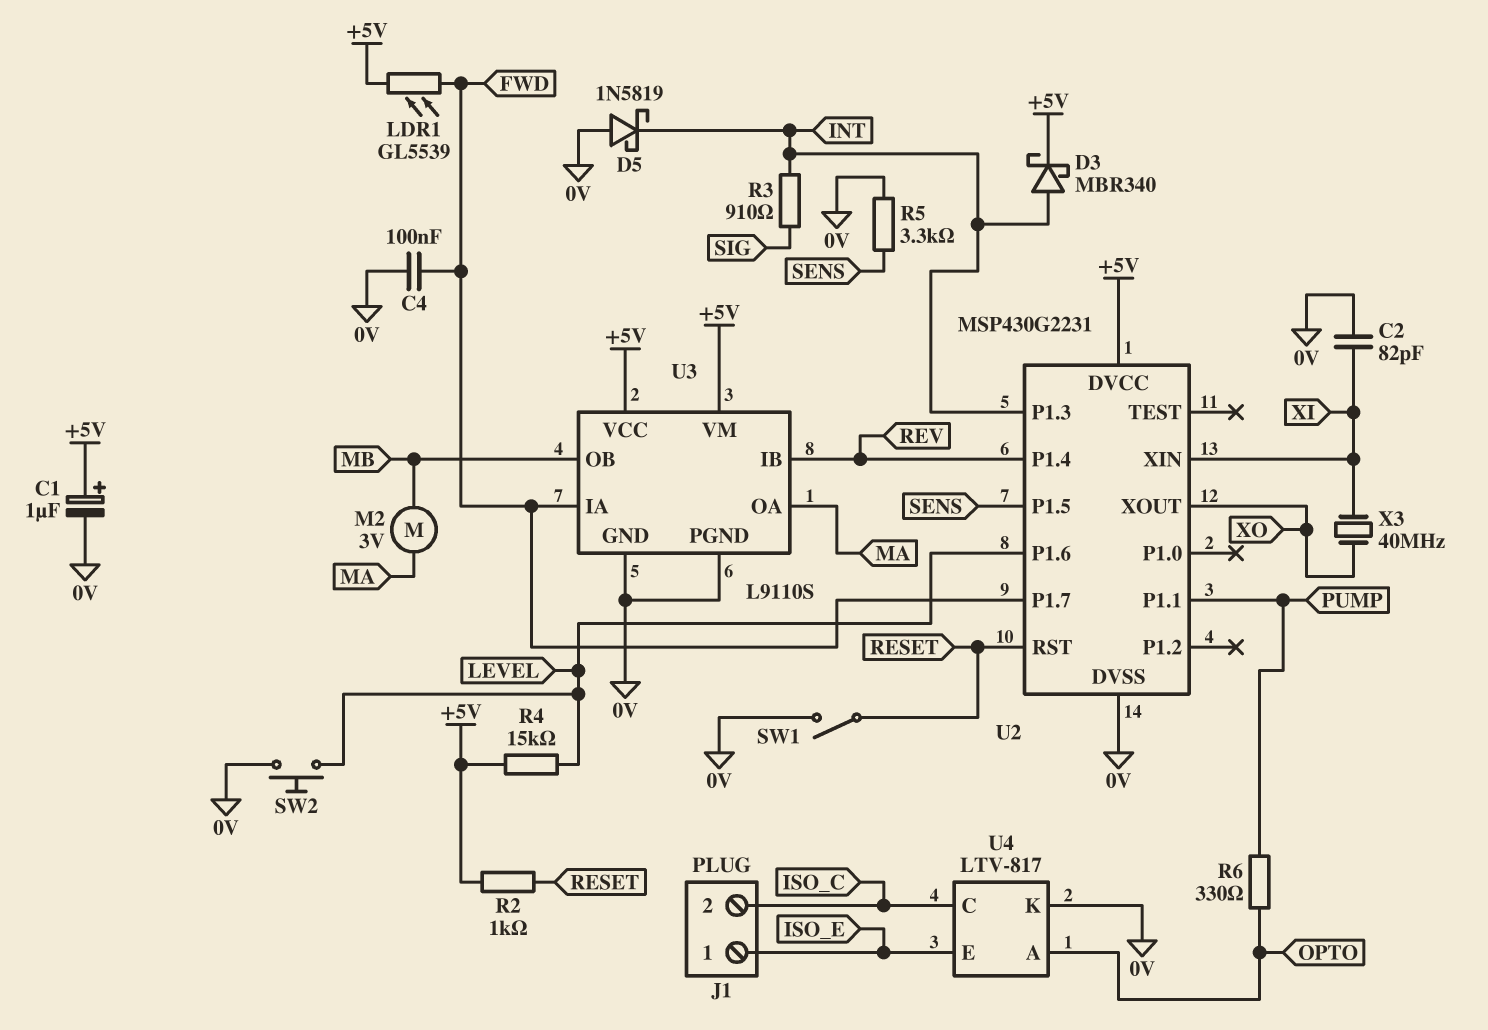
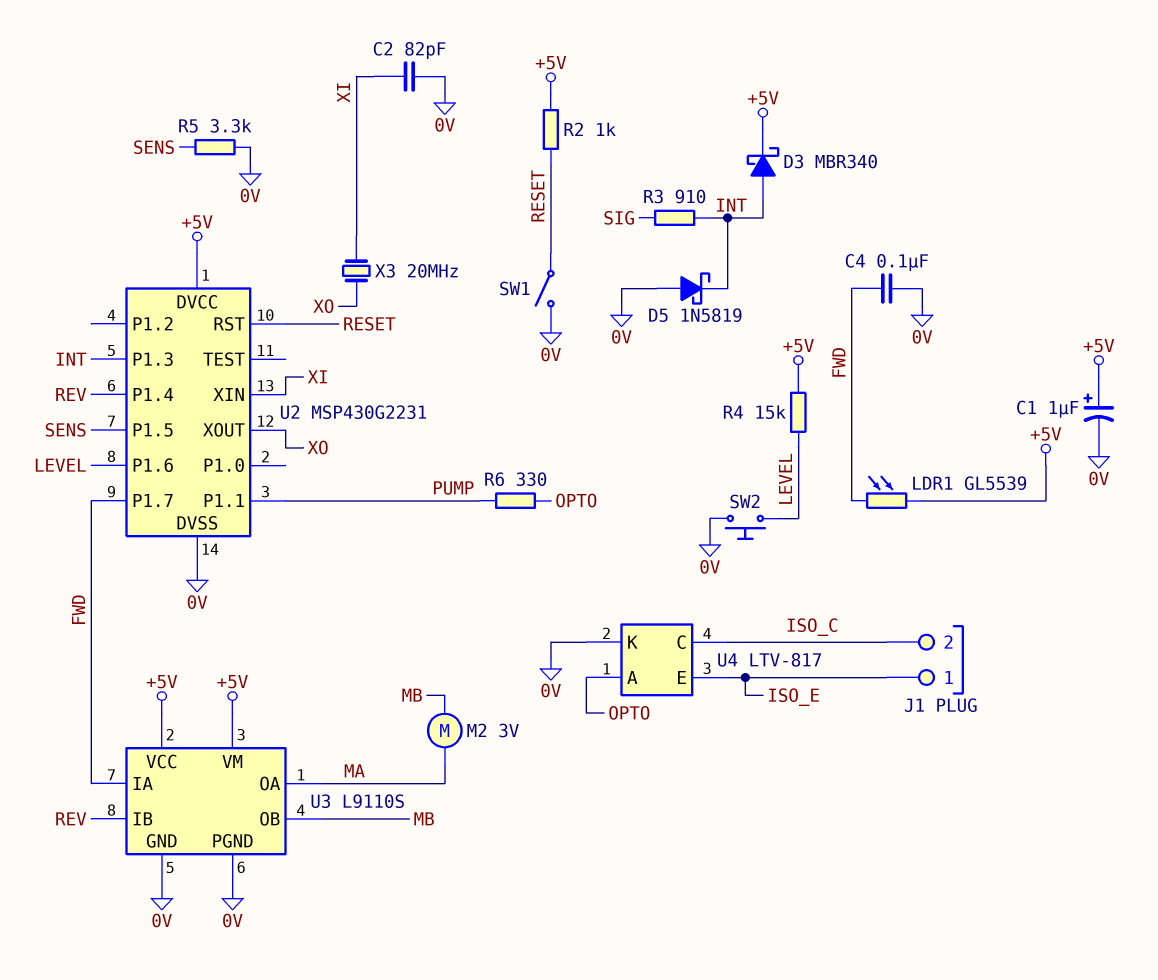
X3: 40MHz (XI, XO) -> 20MHz (XI, XO)

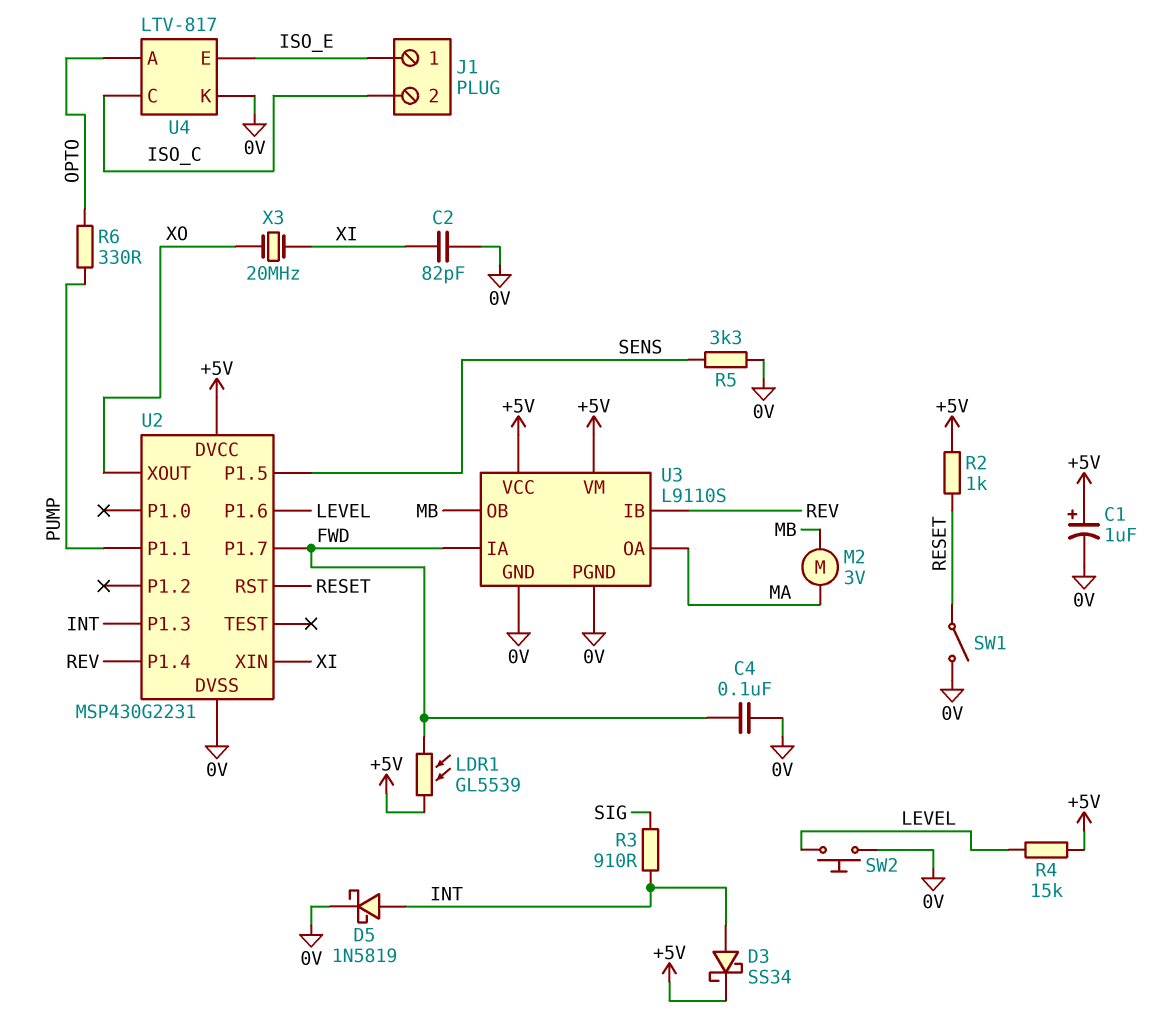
D3: schottky MBR340 (A INT, K +5V) -> schottky SS34 (A INT, K +5V)
D5: schottky 1N5819 (A 0V, K INT) -> schottky 1N5819 (A INT, K 0V)

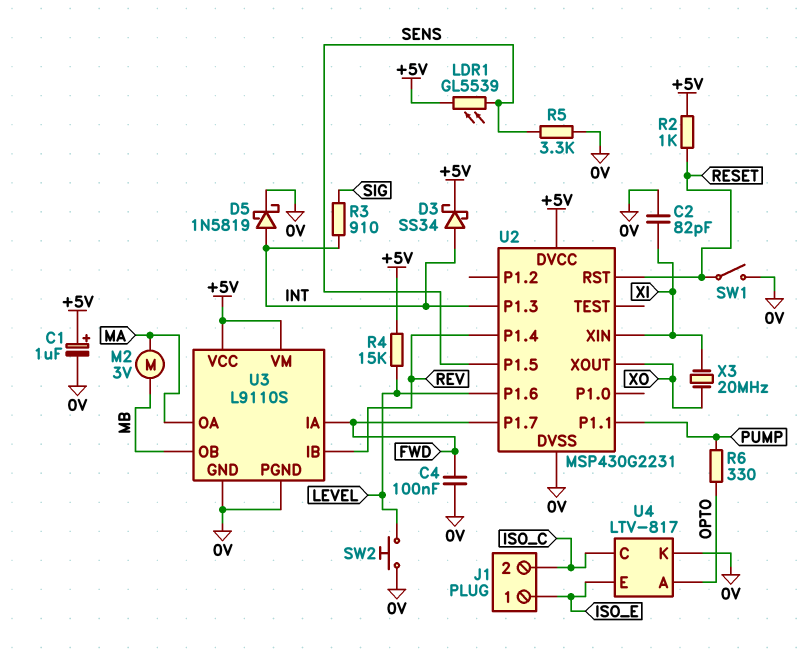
LDR1: GL5539 (+5V, FWD) -> GL5539 (+5V, SENS)

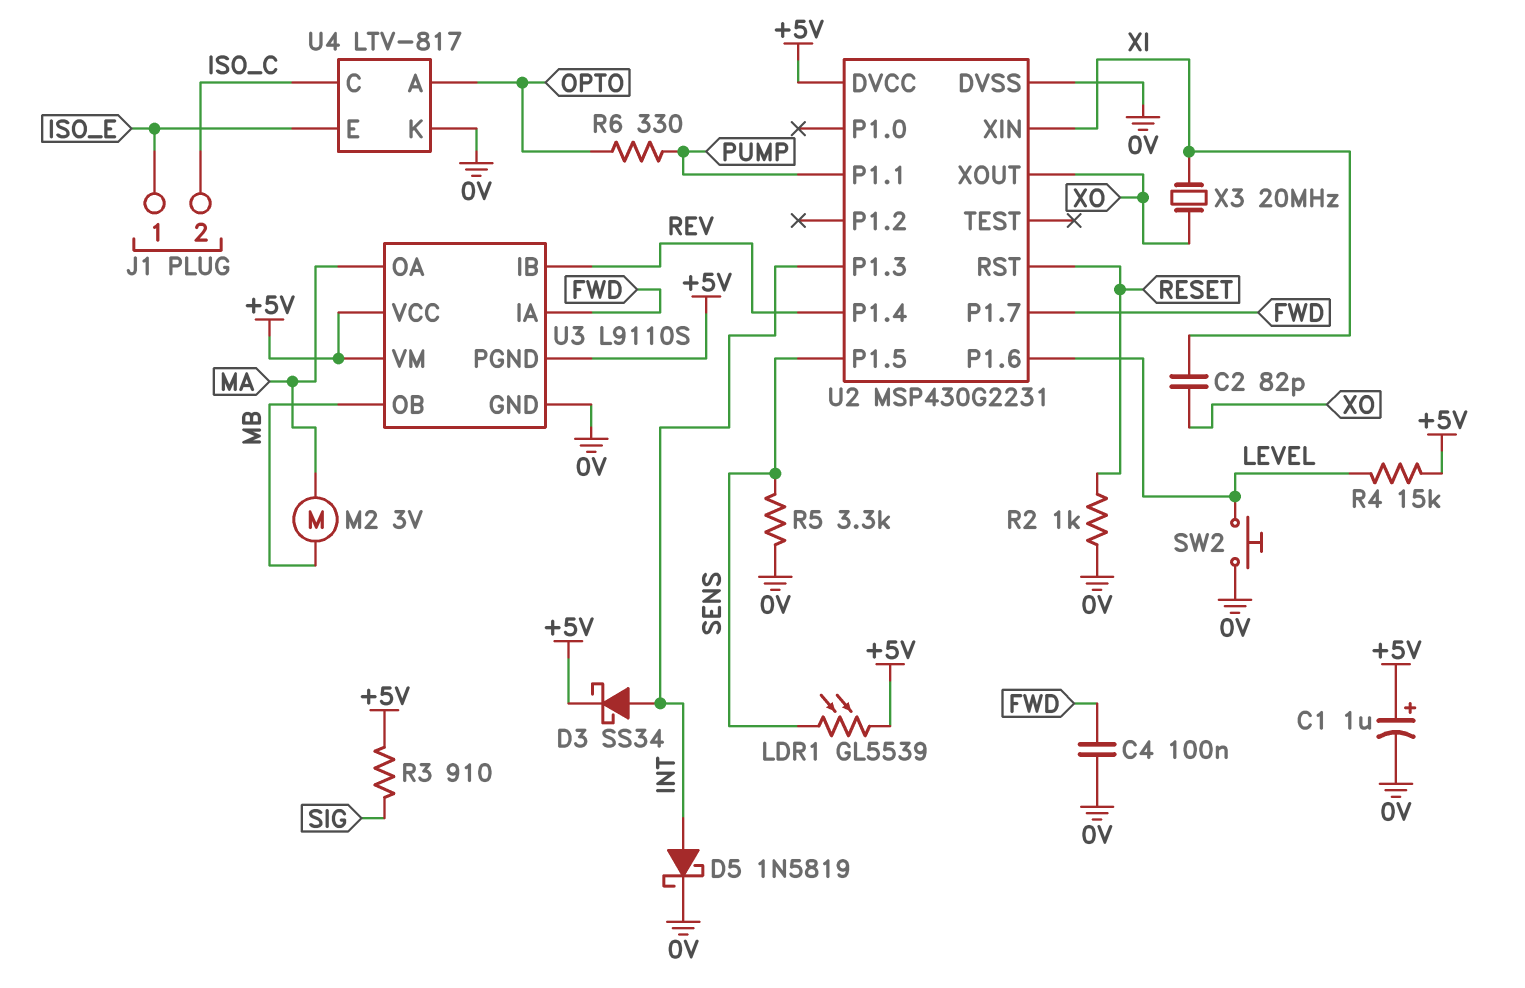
C2: 82pF (0V, XI) -> 82pF (XI, XO)
R2: 1k (+5V, RESET) -> 1k (0V, RESET)
R3: 910 (INT, SIG) -> 910 (+5V, SIG)
SW1: switch (0V, RESET) -> none
U3 pin PGND: 0V -> +5V

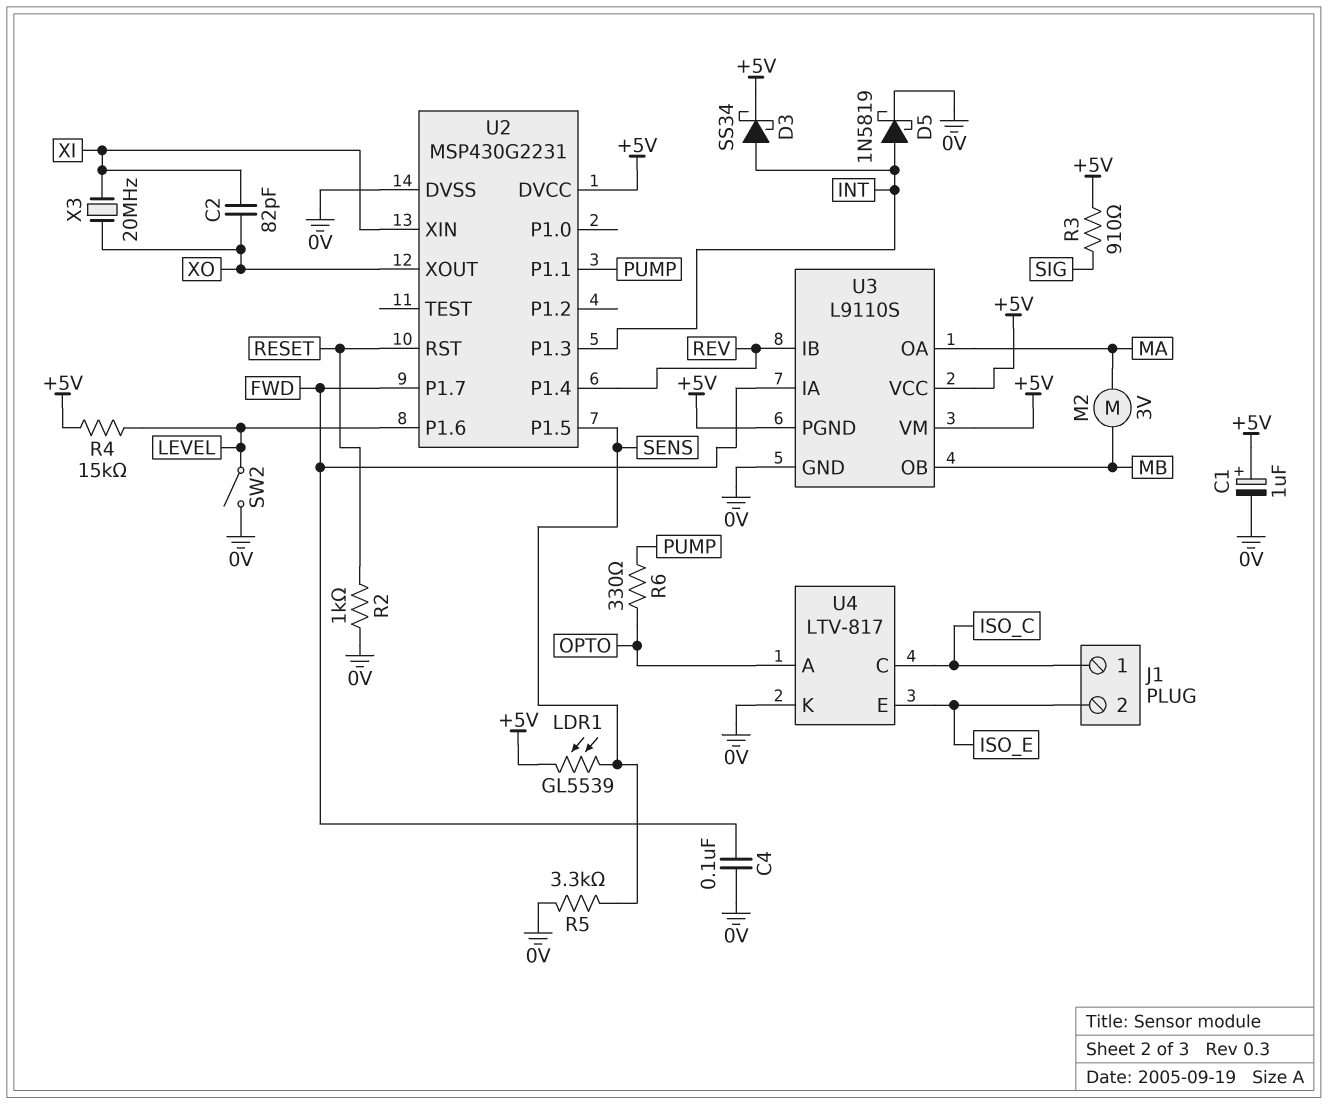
J1 pin 1: ISO_E -> ISO_C
J1 pin 2: ISO_C -> ISO_E
SW2: button (0V, LEVEL) -> switch (0V, LEVEL)

